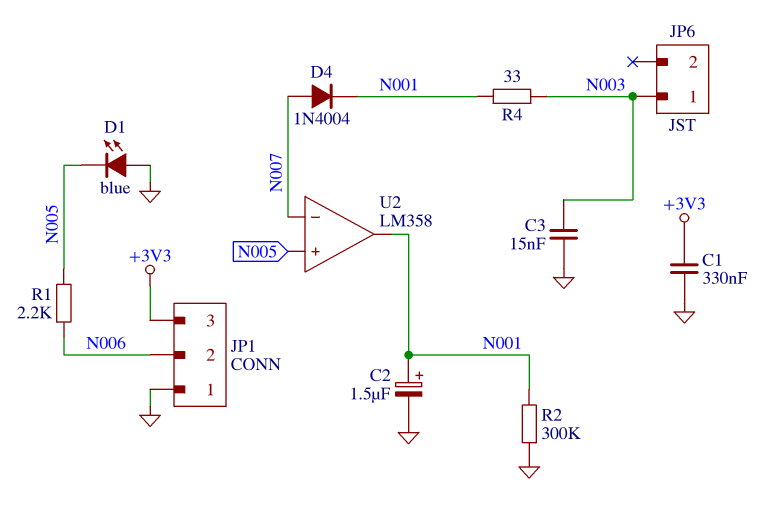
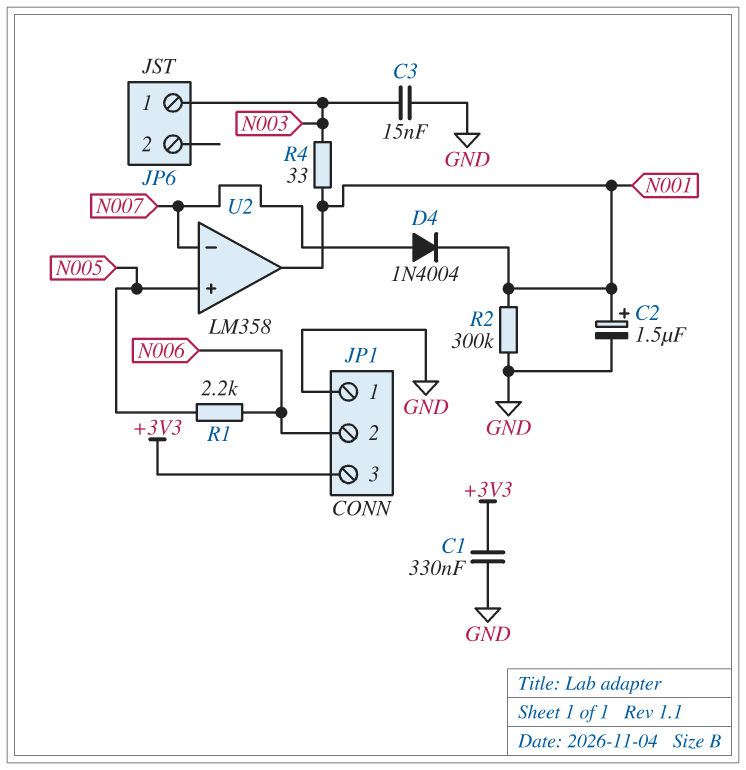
D1: LED blue (A GND, K N005) -> none

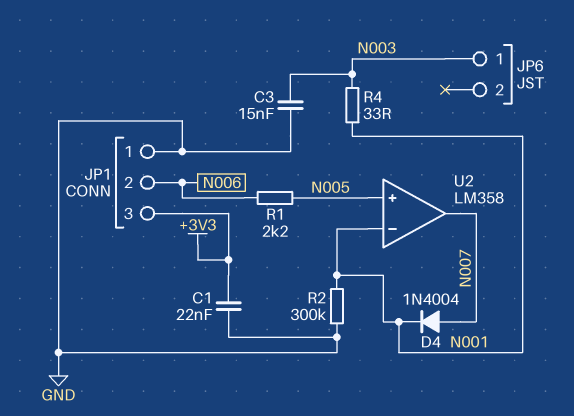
C1: 330nF (+3V3, GND) -> 22nF (+3V3, GND)
C2: 1.5uF (plus N001, minus GND) -> none
U2 pin in-: N007 -> N001
U2 pin out: N001 -> N007

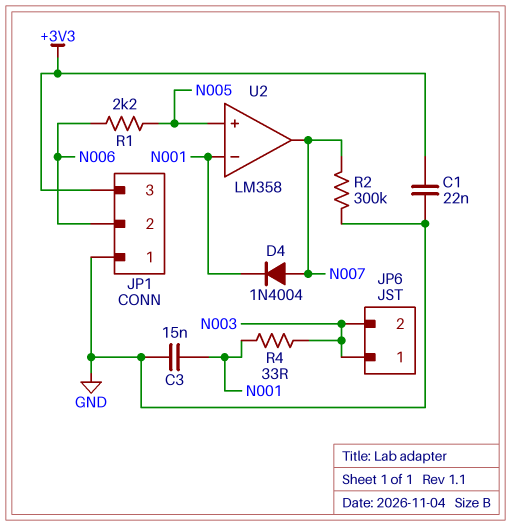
C3: 15nF (GND, N003) -> 15nF (GND, N001)
JP6 pin 2: none -> N003
R2: 300k (GND, N001) -> 300k (GND, N007)

